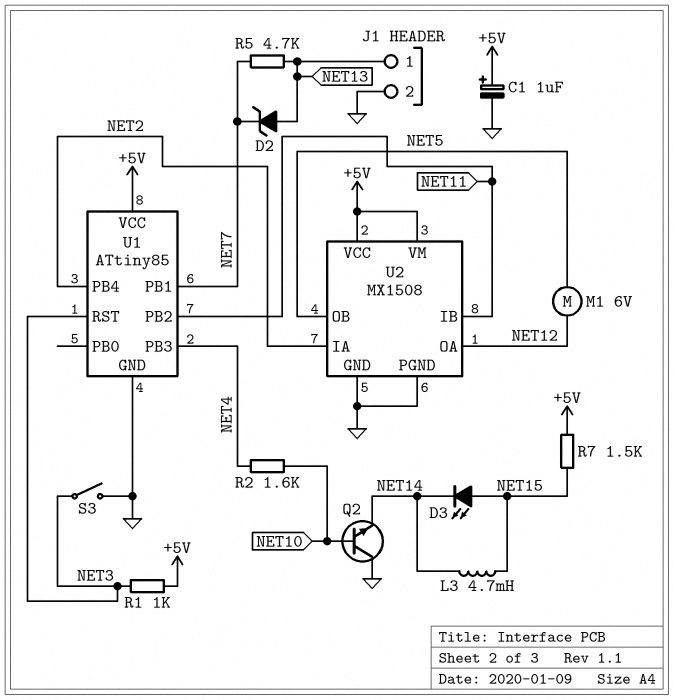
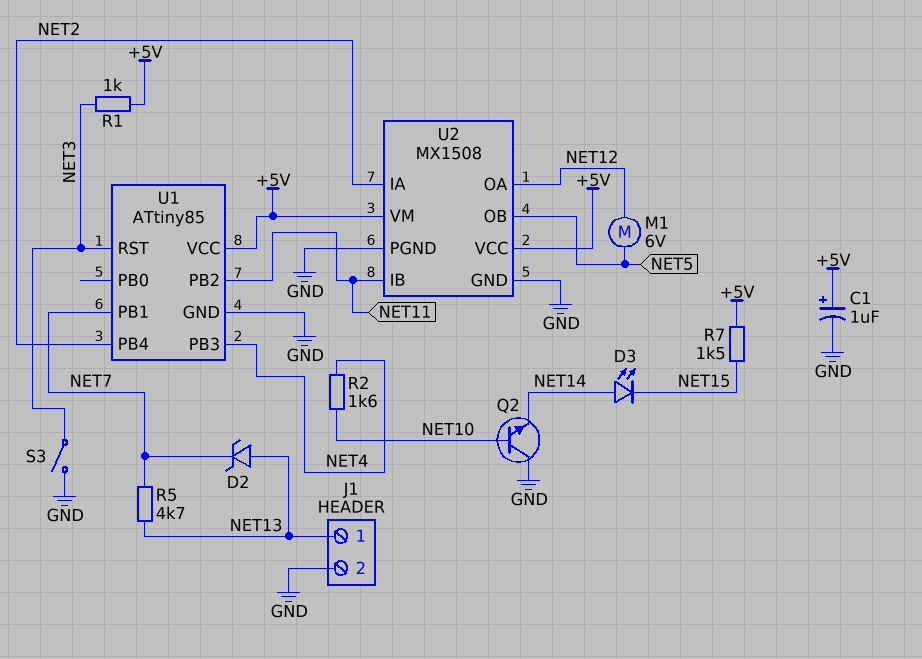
D3: LED (A NET15, K NET14) -> LED (A NET14, K NET15)
L3: 4.7mH (NET14, NET15) -> none

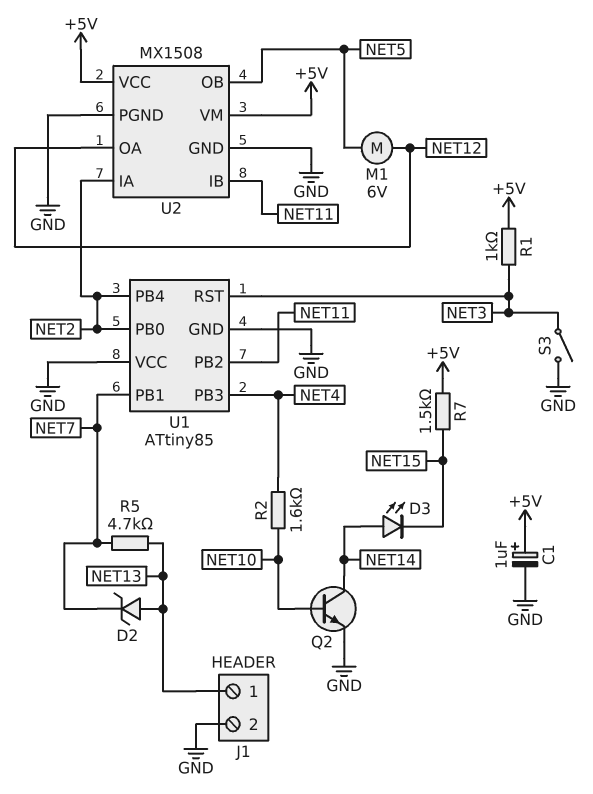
Q2: NPN (B NET10, C GND, E NET14) -> NPN (B NET10, C NET14, E GND)
U1 pin PB0: none -> NET2
U1 pin VCC: +5V -> GND

